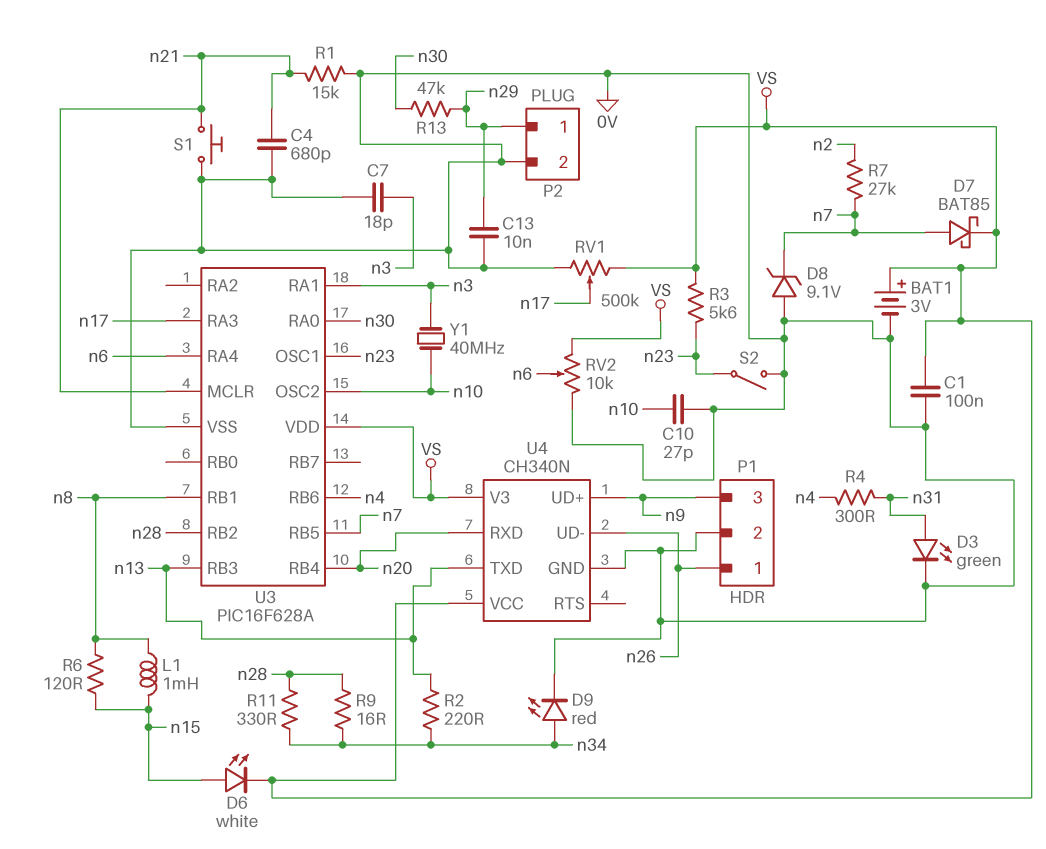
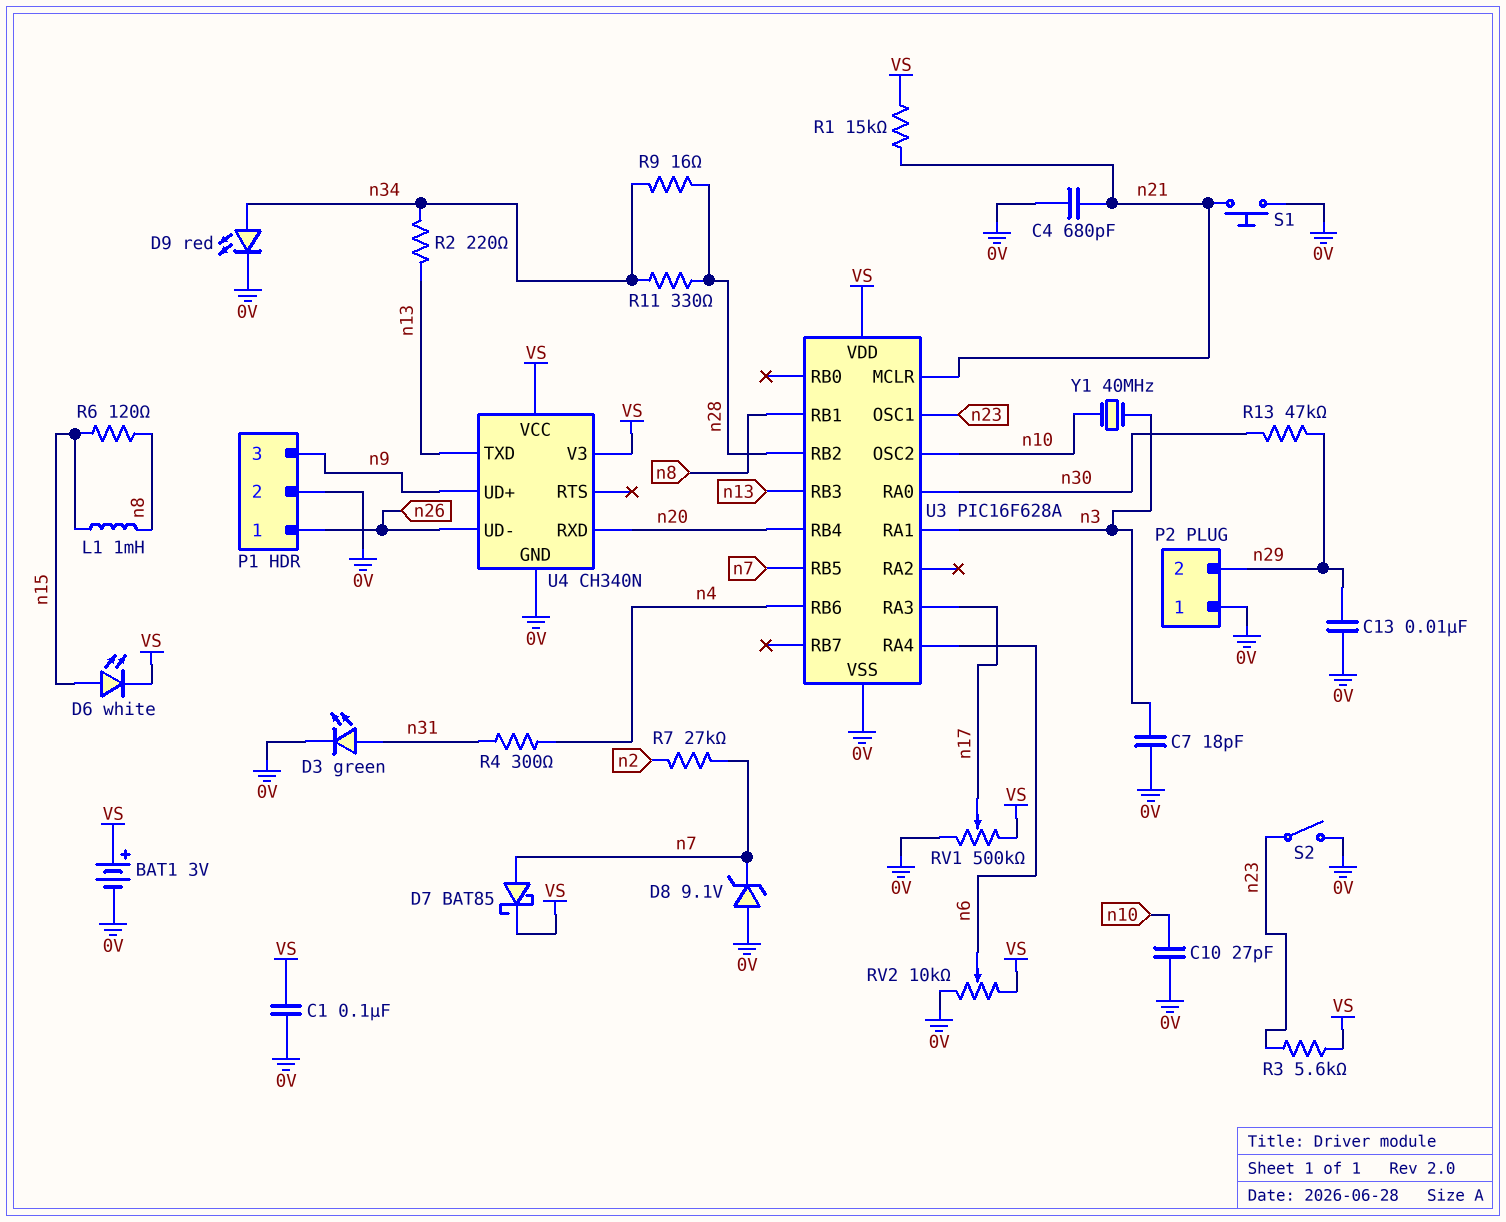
P2 pin 1: n29 -> 0V
P2 pin 2: 0V -> n29
R1: 15k (0V, n21) -> 15k (VS, n21)

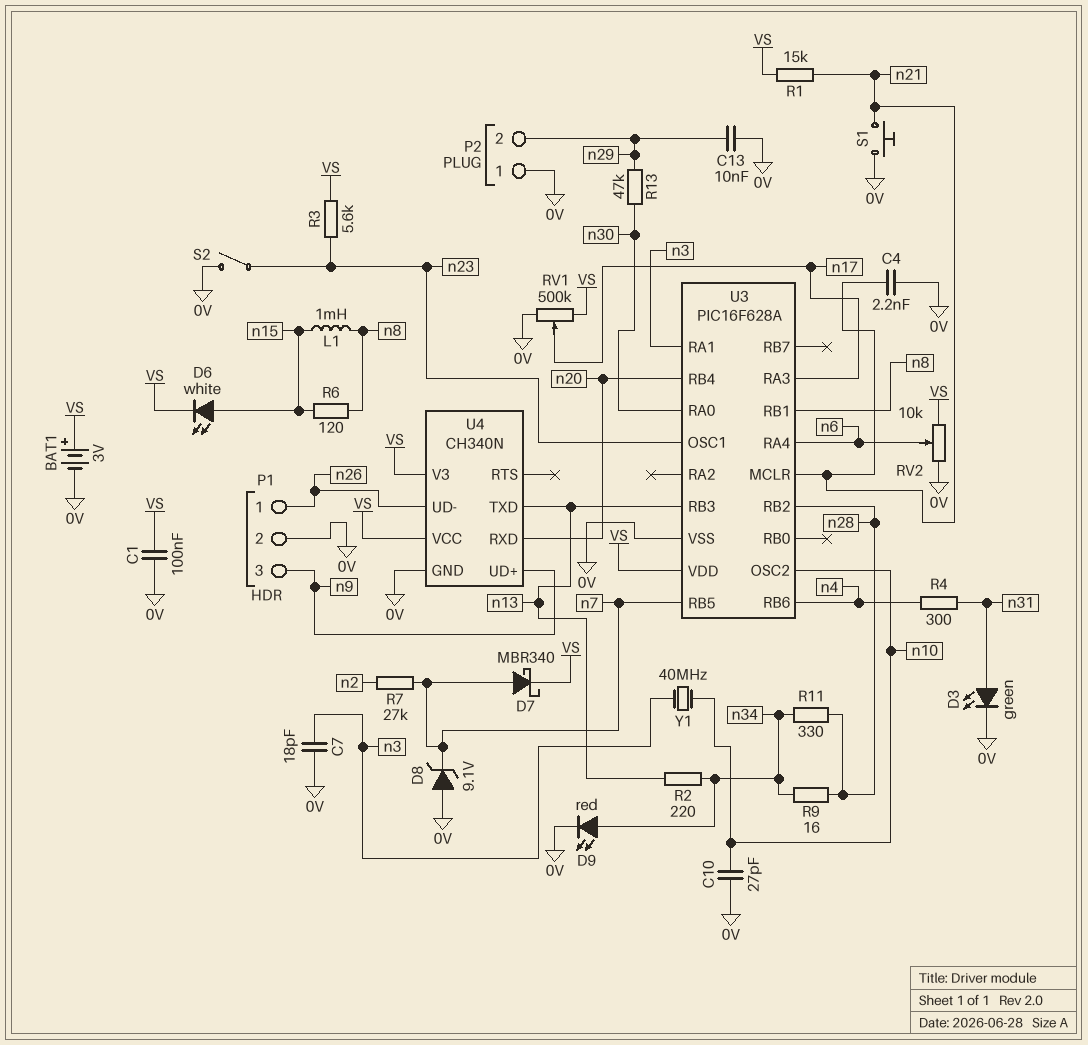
C4: 680pF (0V, n21) -> 2.2nF (0V, n21)
D7: schottky BAT85 (A n7, K VS) -> schottky MBR340 (A n7, K VS)

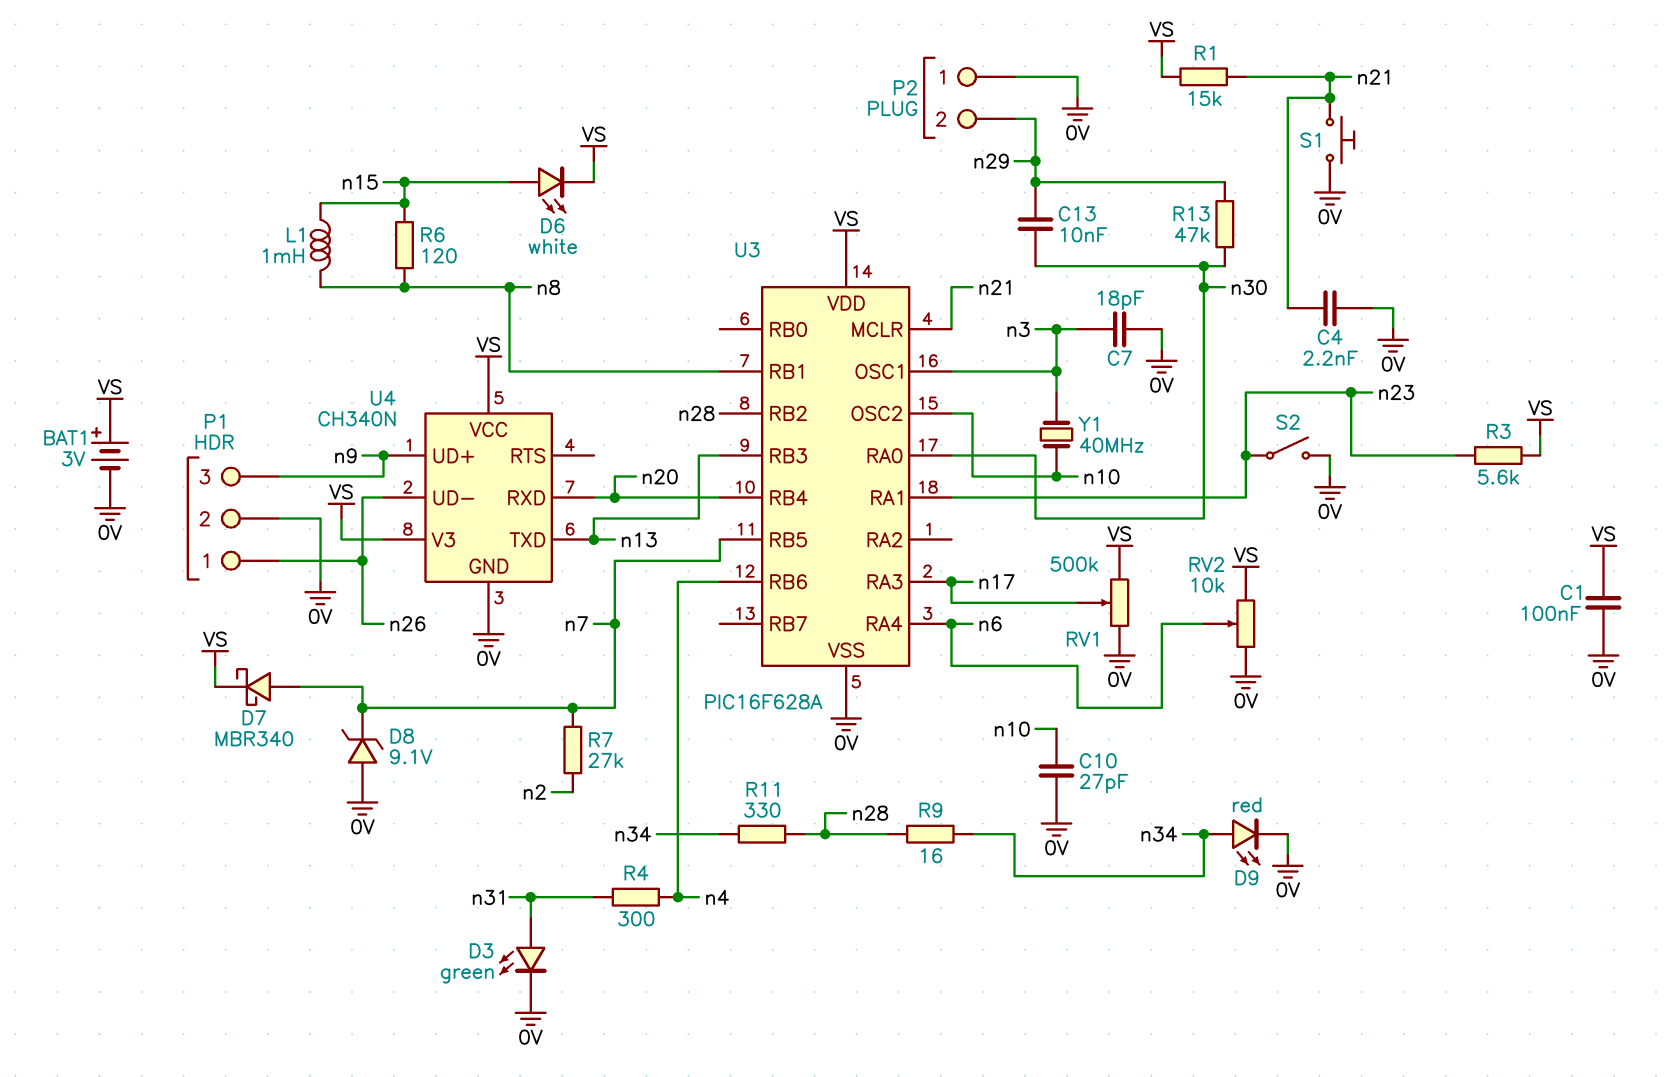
C13: 10nF (0V, n29) -> 10nF (n29, n30)
R2: 220 (n13, n34) -> none
U3 pin OSC1: n23 -> n3
U3 pin RA1: n3 -> n23

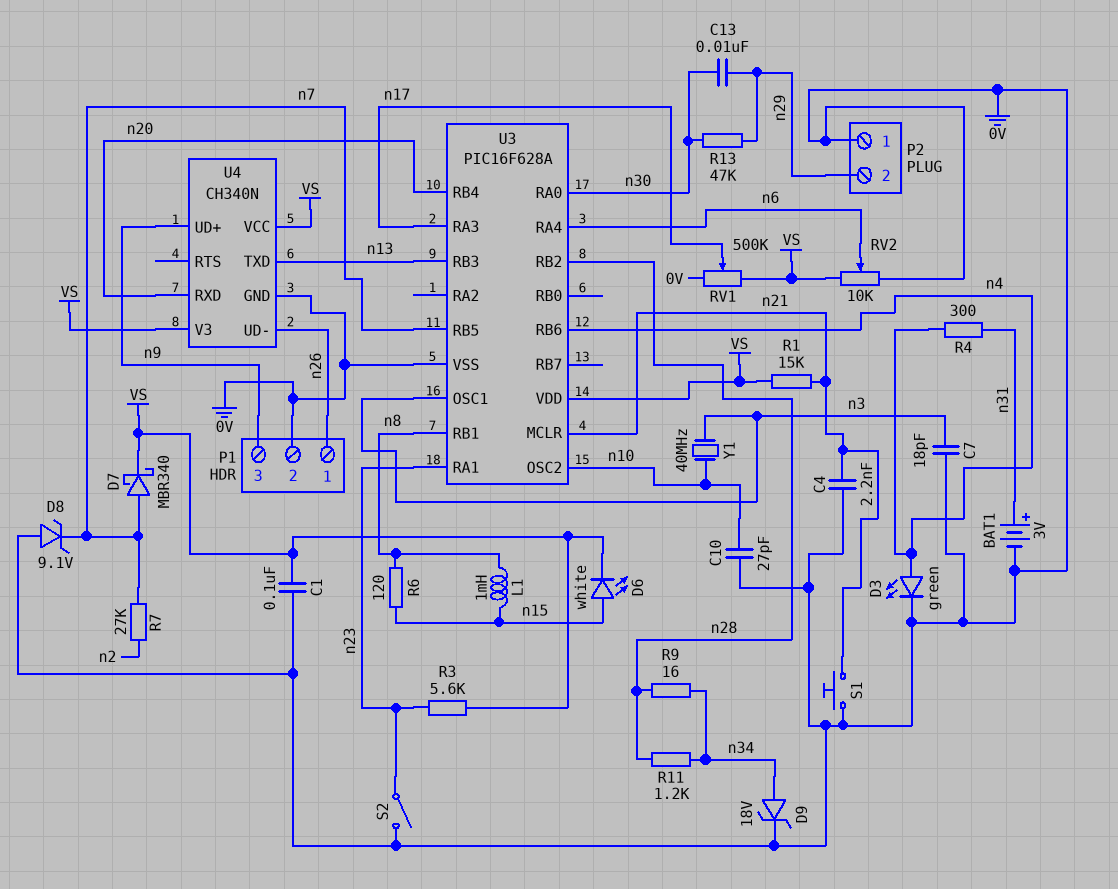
BAT1: 3V (plus VS, minus 0V) -> 3V (plus n31, minus 0V)
D3: LED green (A n31, K 0V) -> LED green (A n4, K 0V)
D9: LED red (A n34, K 0V) -> zener 18V (A n34, K 0V)
R11: 330 (n28, n34) -> 1.2k (n28, n34)

